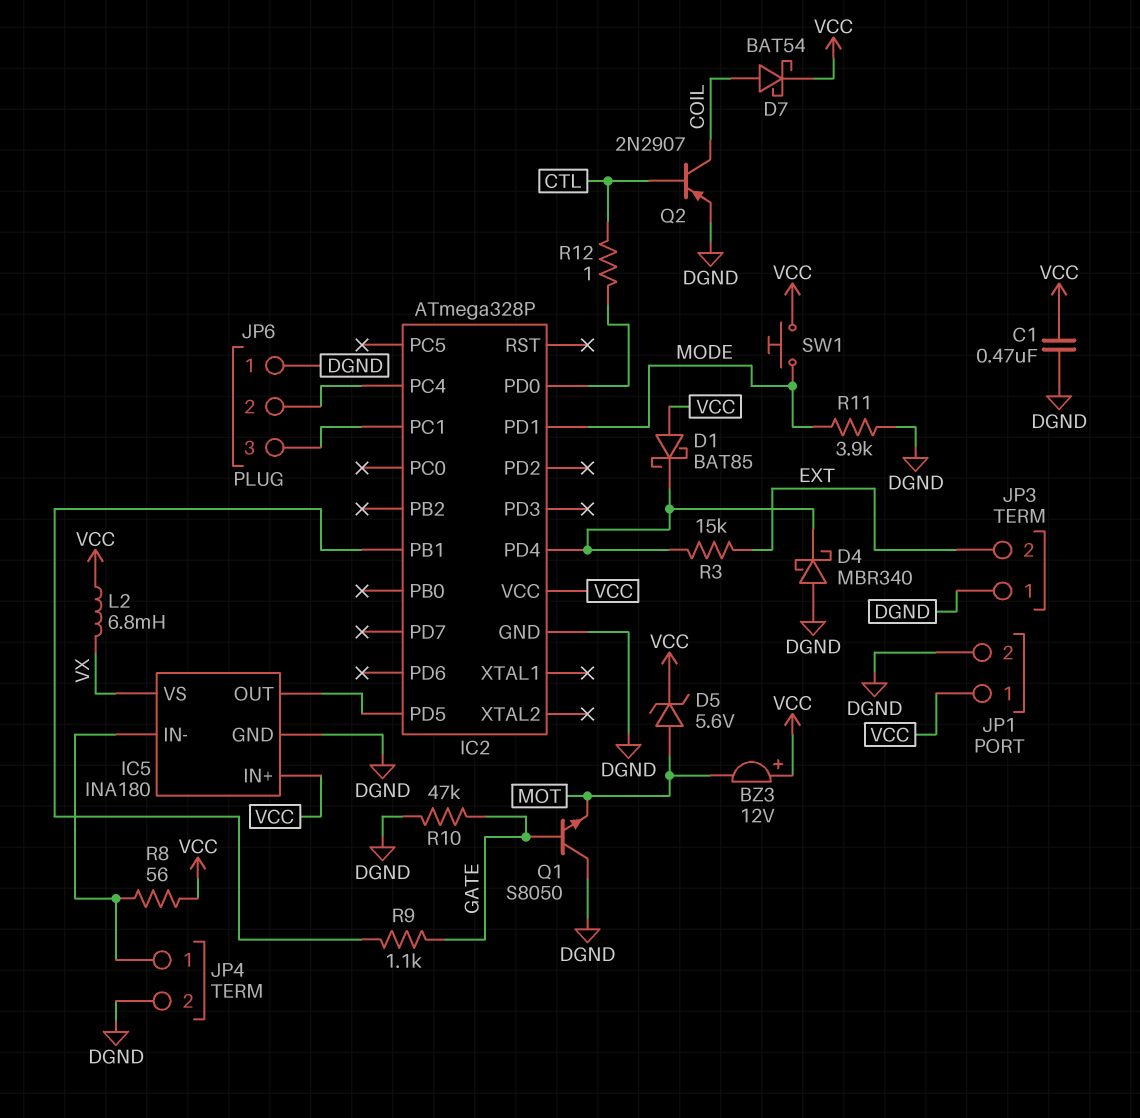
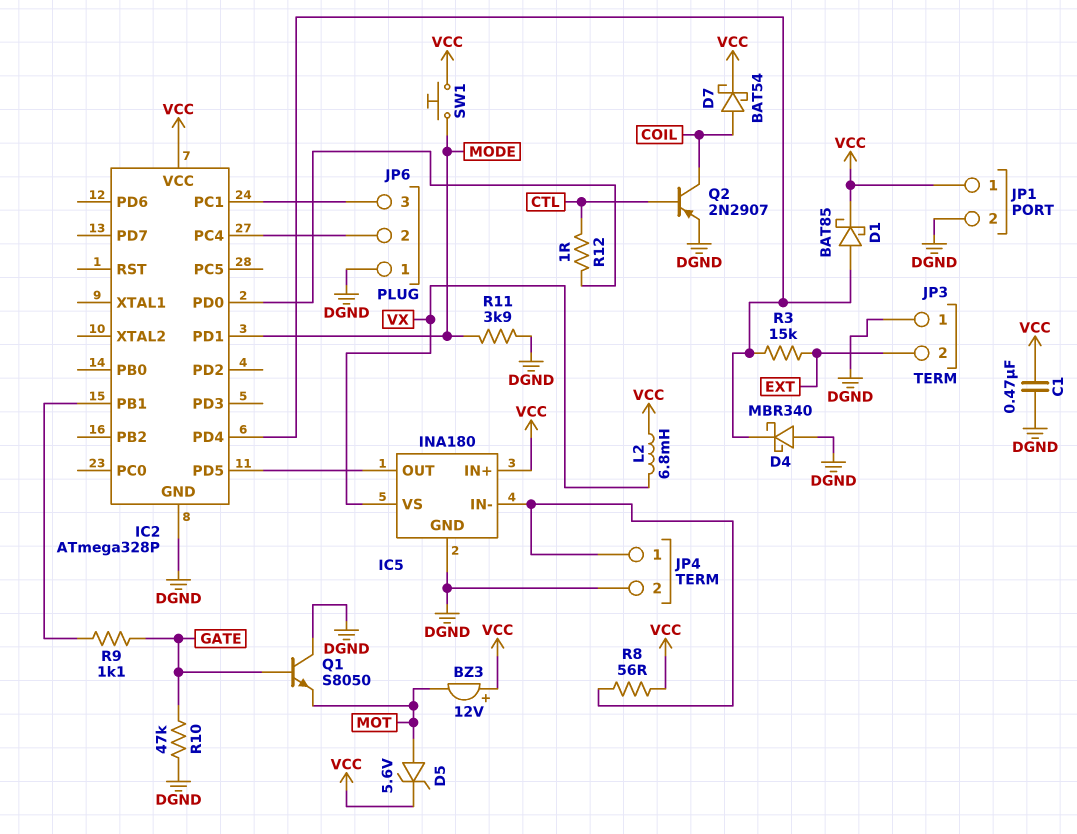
D1: schottky BAT85 (A VCC, K IC2/PD4) -> schottky BAT85 (A IC2/PD4, K VCC)

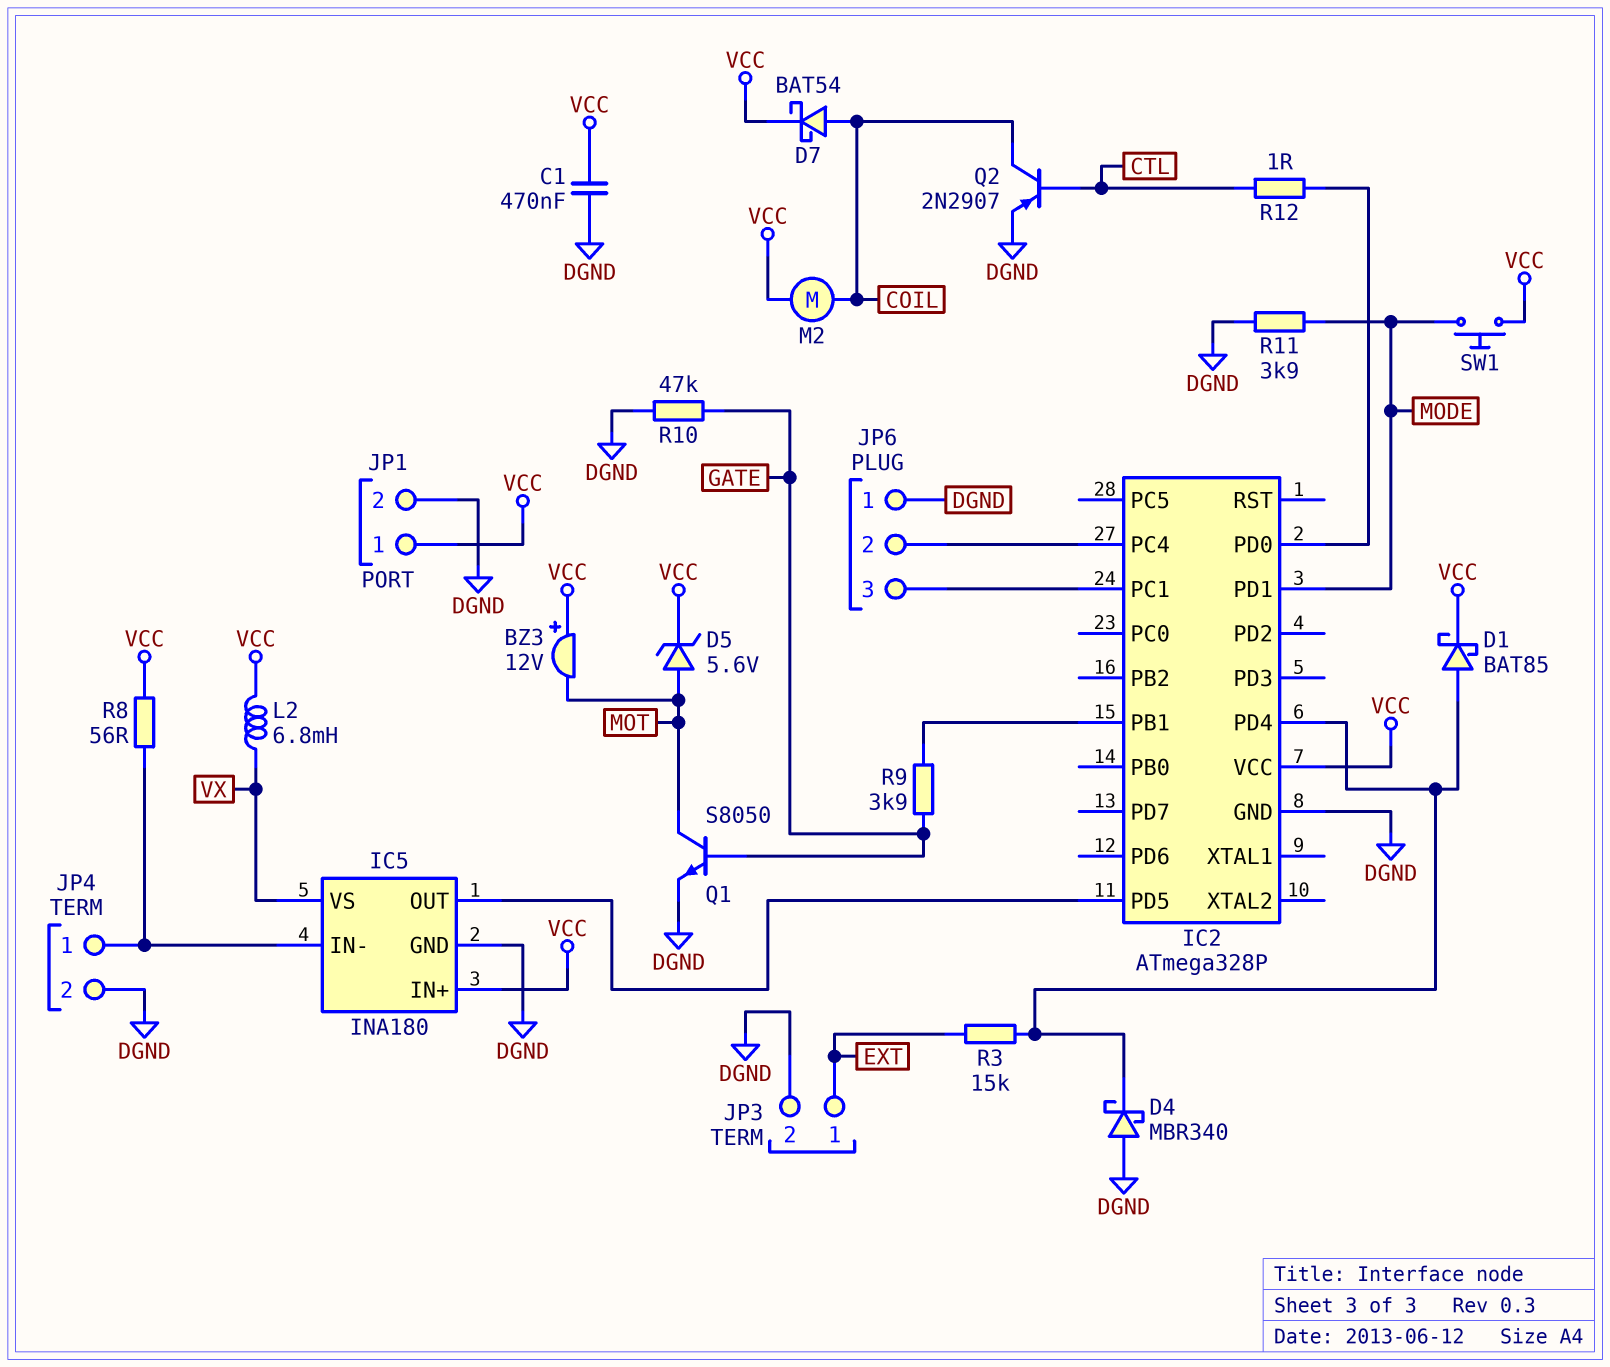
JP3 pin 1: DGND -> EXT
JP3 pin 2: EXT -> DGND
M2: none -> motor (COIL, VCC)
Q1: NPN S8050 (B GATE, C DGND, E MOT) -> NPN S8050 (B GATE, C MOT, E DGND)
R9: 1.1k (GATE, IC2/PB1) -> 3.9k (GATE, IC2/PB1)

